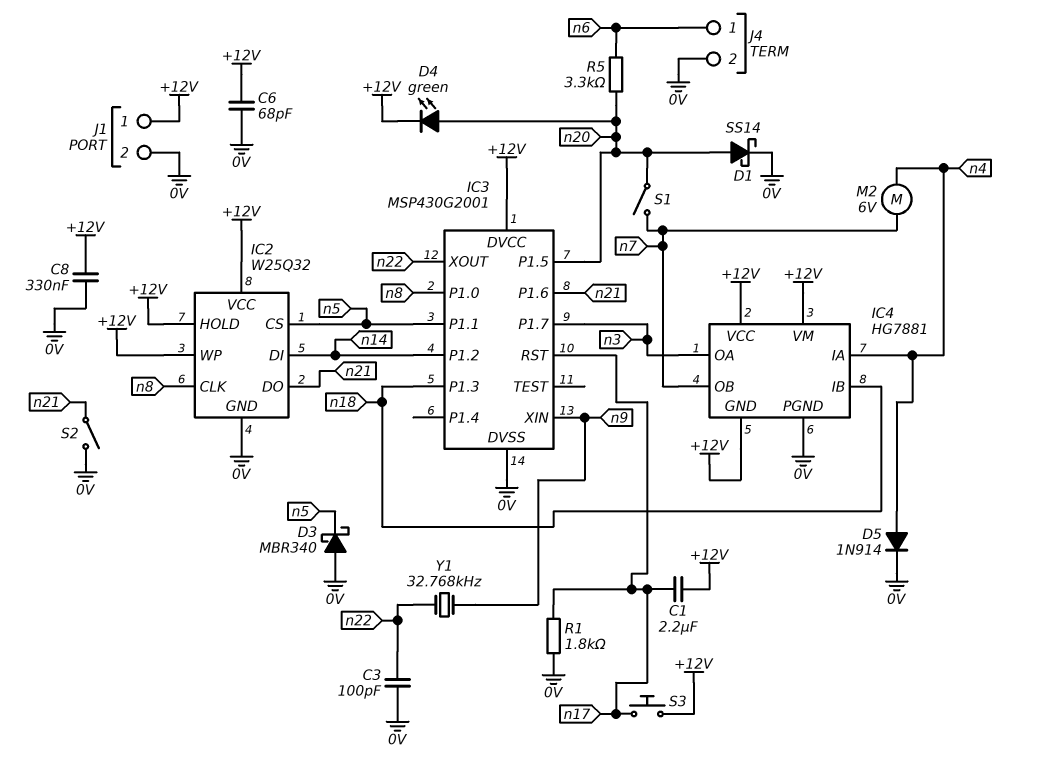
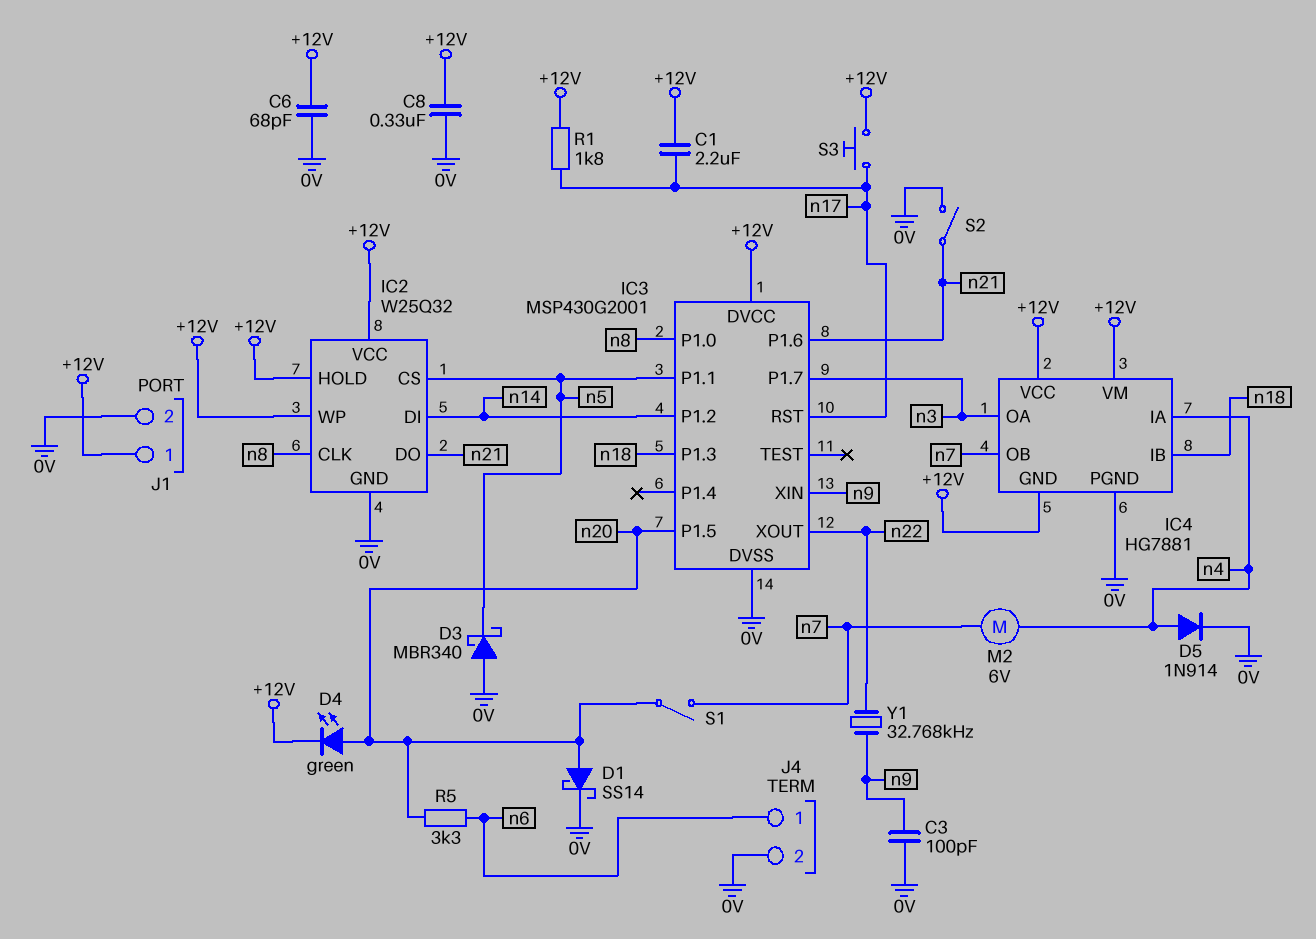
C3: 100pF (0V, n22) -> 100pF (0V, n9)
R1: 1.8k (0V, n17) -> 1.8k (+12V, n17)

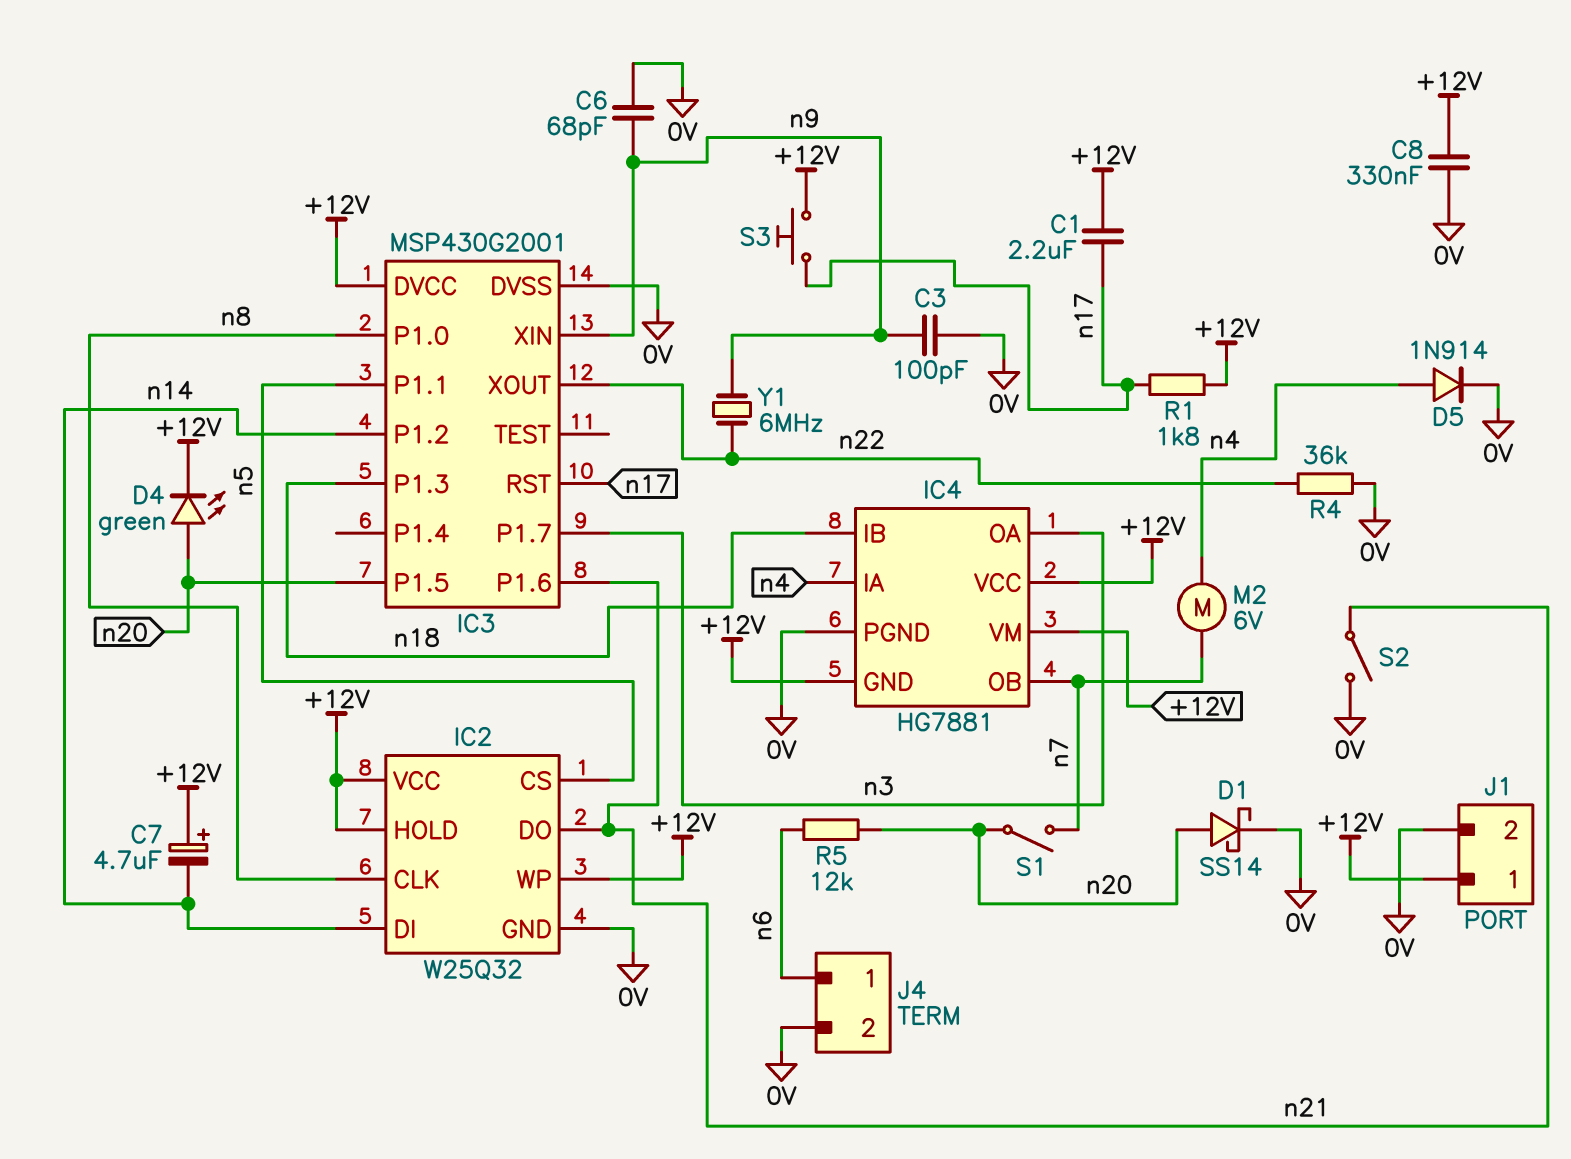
C6: 68pF (+12V, 0V) -> 68pF (0V, n9)
C7: none -> 4.7uF (plus +12V, minus n14)
D3: schottky MBR340 (A 0V, K n5) -> none
R4: none -> 36k (0V, n22)
R5: 3.3k (n6, n20) -> 12k (n6, n20)
Y1: 32.768kHz (n9, n22) -> 6MHz (n9, n22)

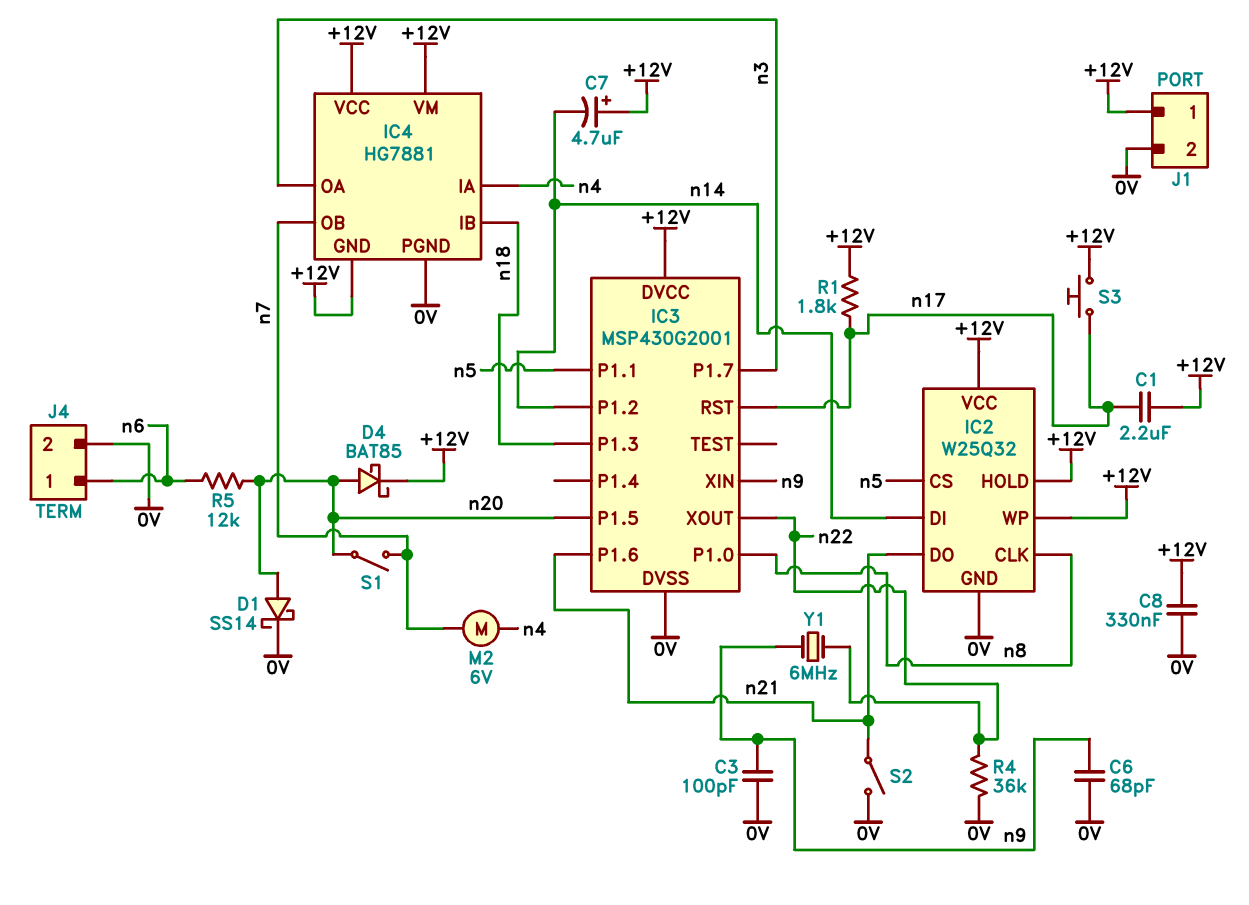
D4: LED green (A n20, K +12V) -> schottky BAT85 (A n20, K +12V)
D5: diode 1N914 (A n4, K 0V) -> none

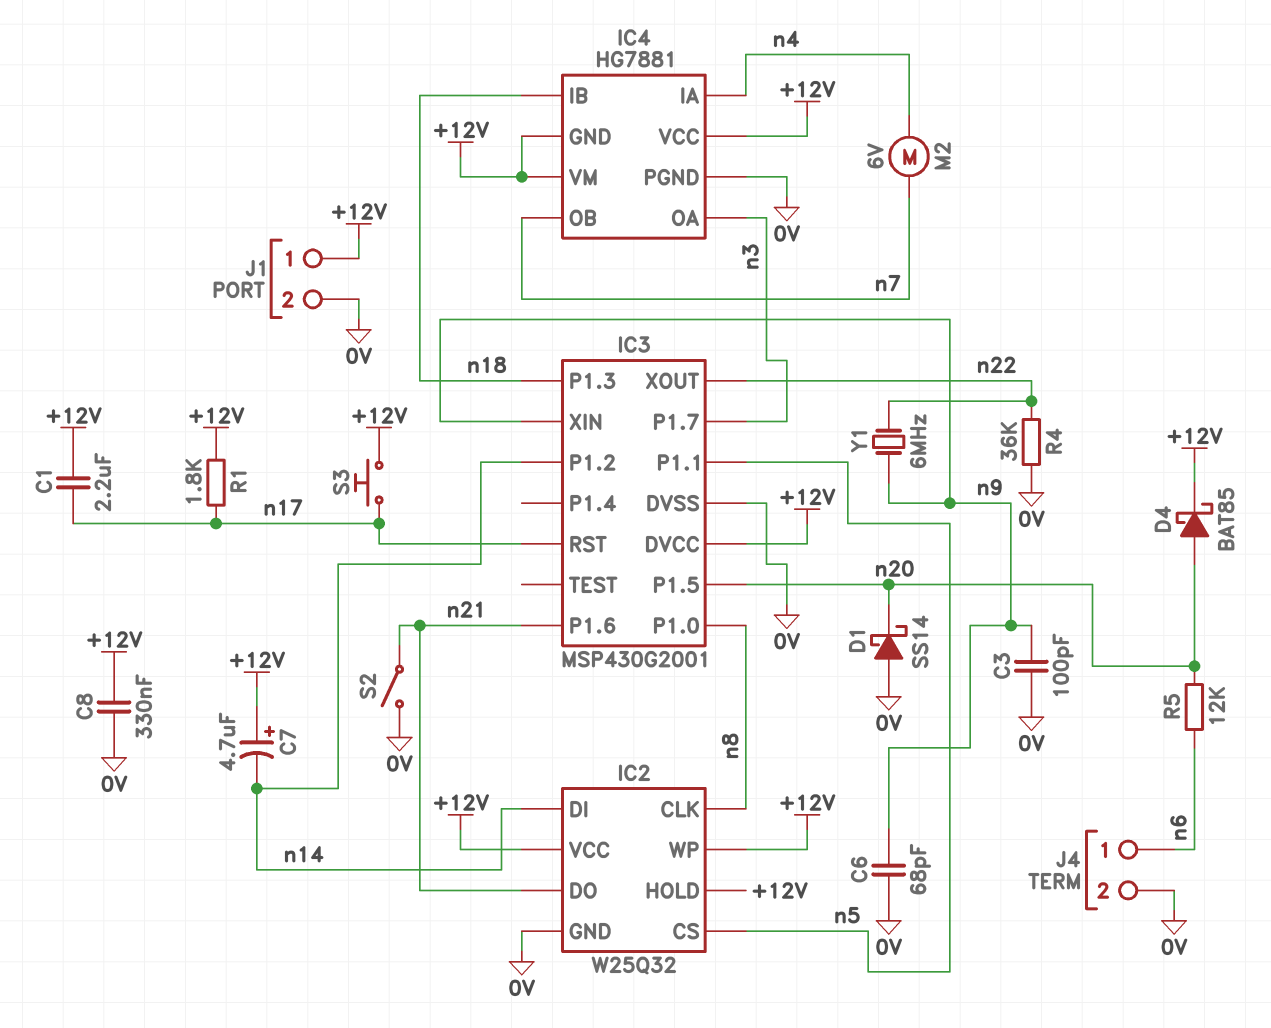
D1: schottky SS14 (A n20, K 0V) -> schottky SS14 (A 0V, K n20)
S1: switch (n7, n20) -> none

